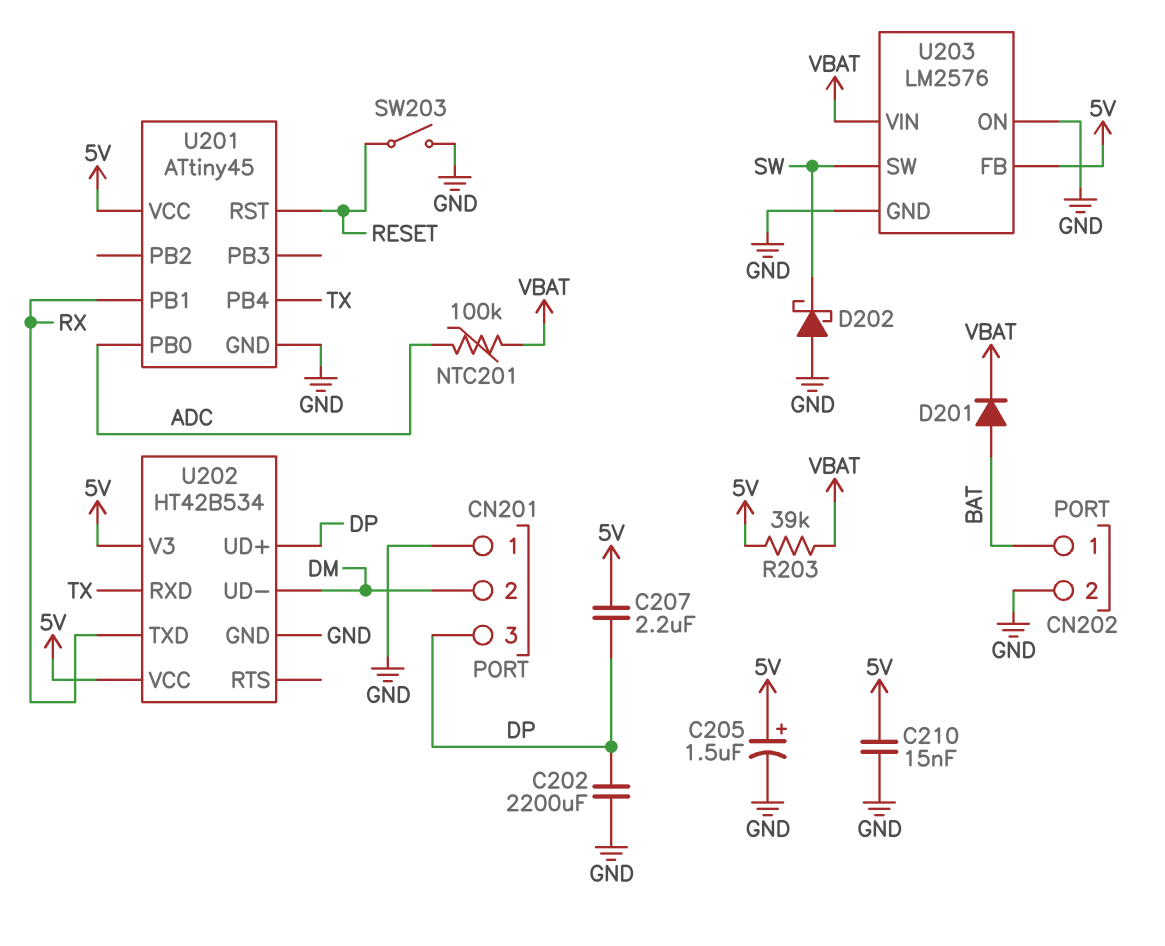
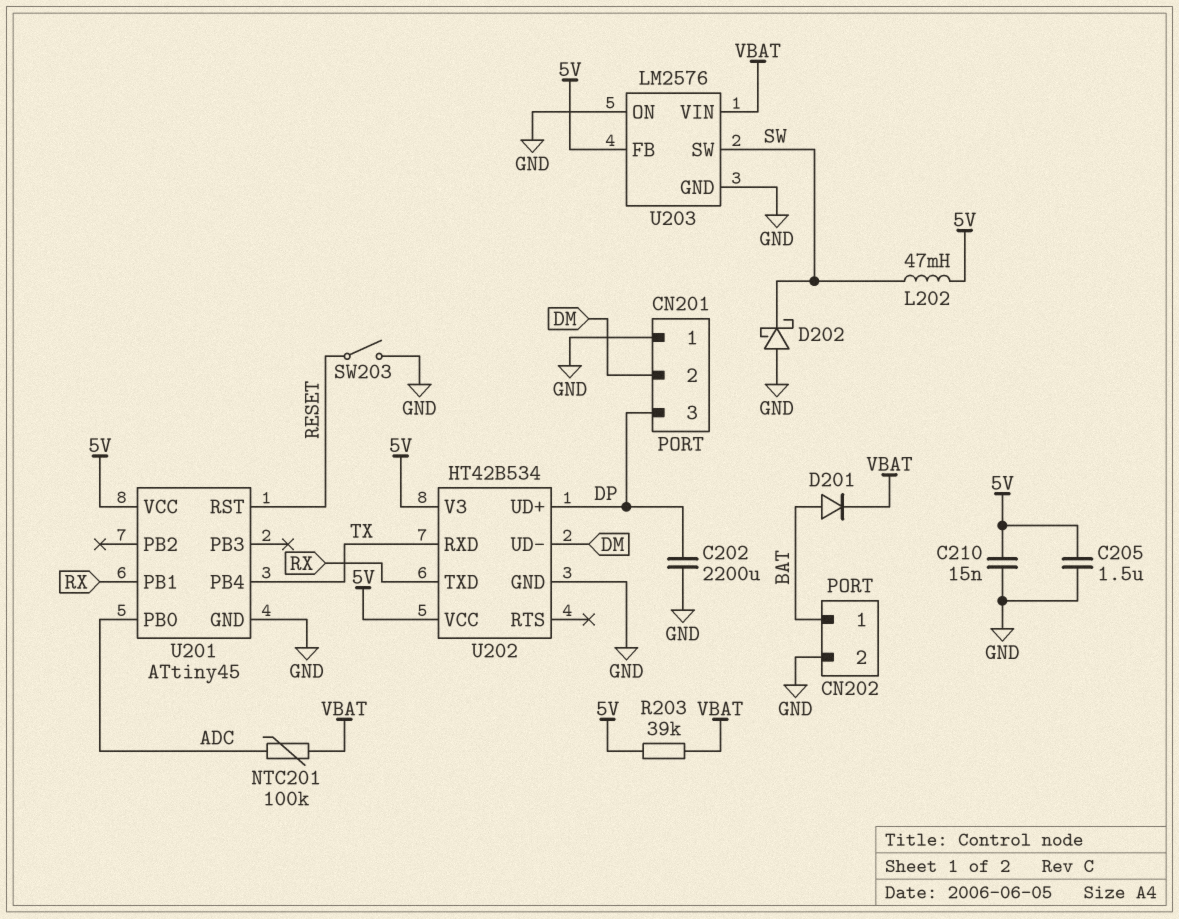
C205: 1.5uF (plus 5V, minus GND) -> 1.5uF (5V, GND)
C207: 2.2uF (5V, DP) -> none
L202: none -> 47mH (5V, SW)

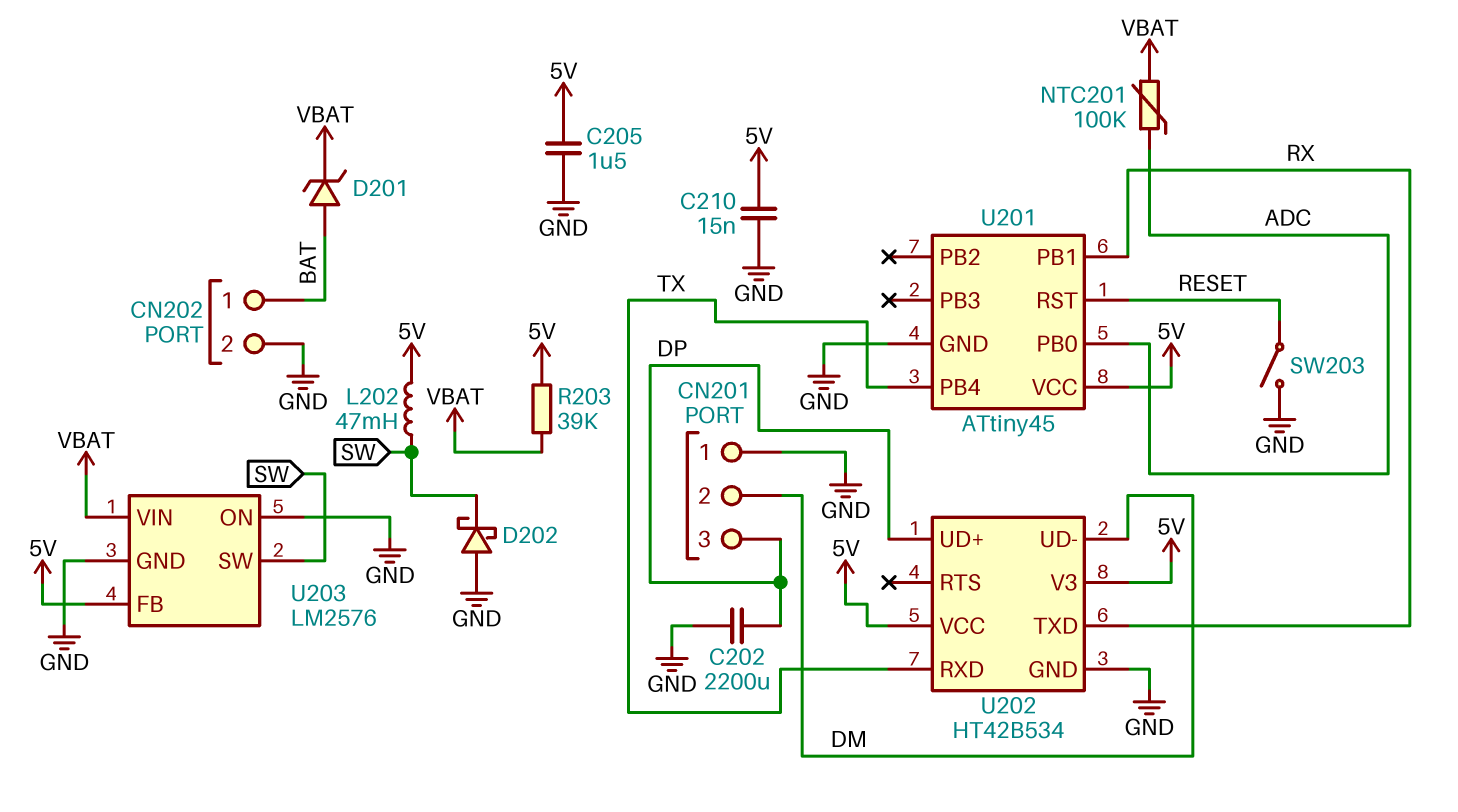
D201: diode (A BAT, K VBAT) -> zener (A BAT, K VBAT)

